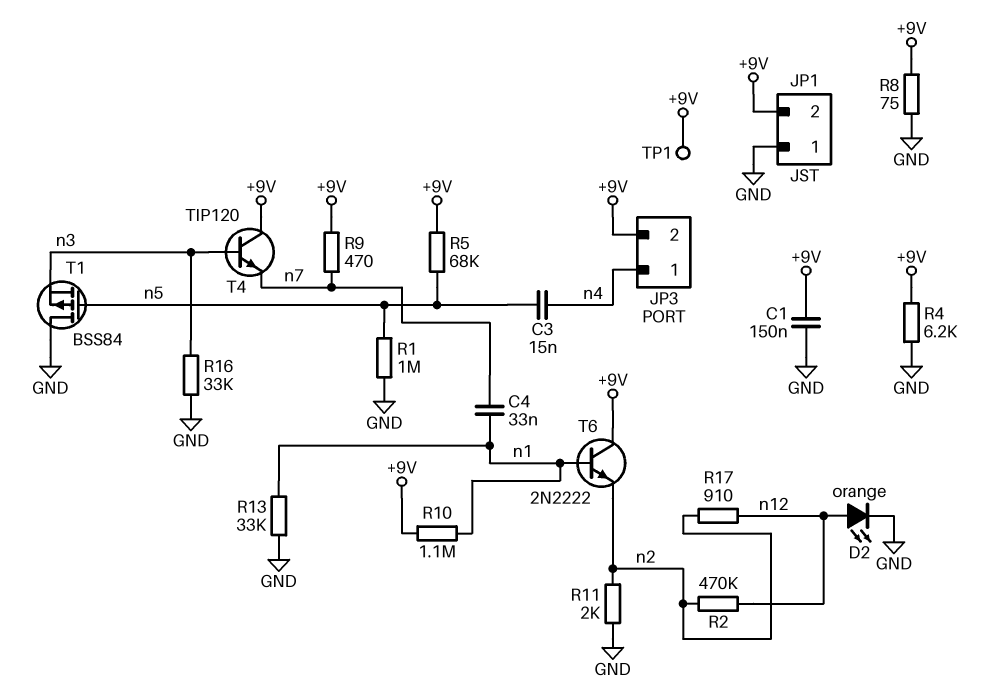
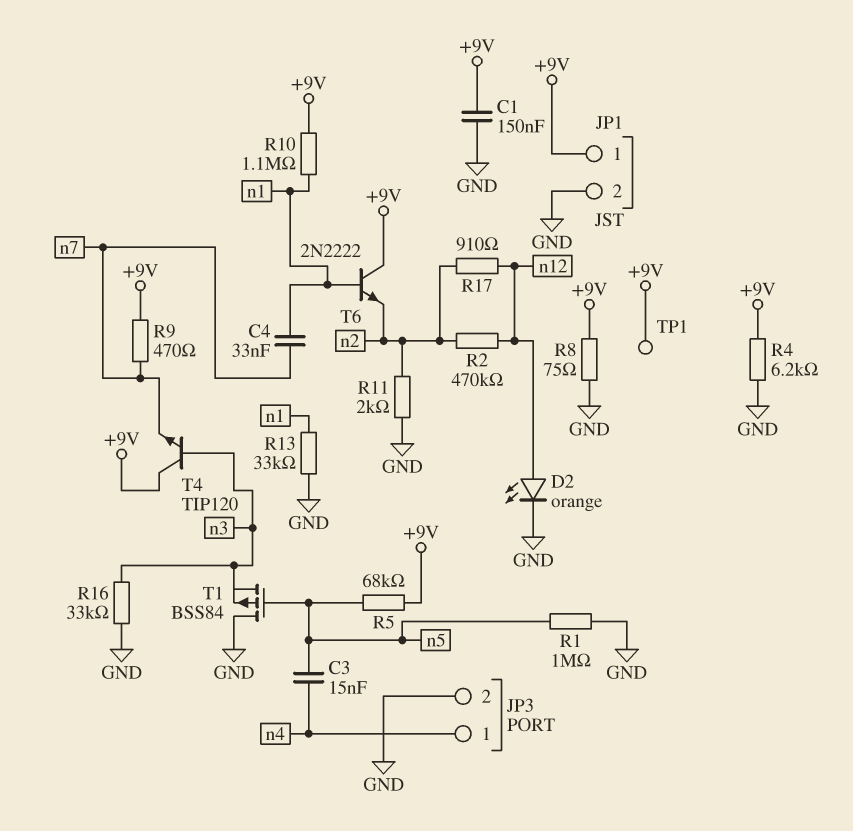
JP1 pin 1: GND -> +9V
JP1 pin 2: +9V -> GND
JP3 pin 2: +9V -> GND

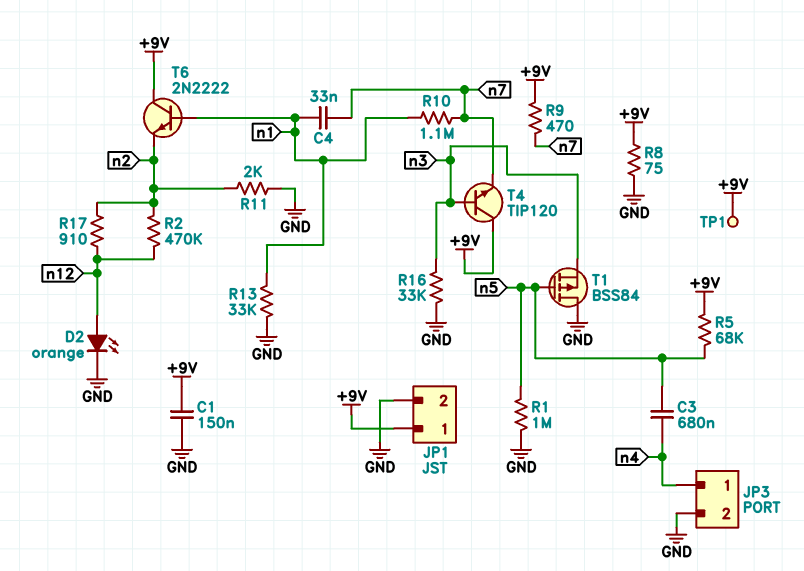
C3: 15nF (n4, n5) -> 680nF (n4, n5)
R4: 6.2k (+9V, GND) -> none
R10: 1.1M (+9V, n1) -> 1.1M (n1, n7)

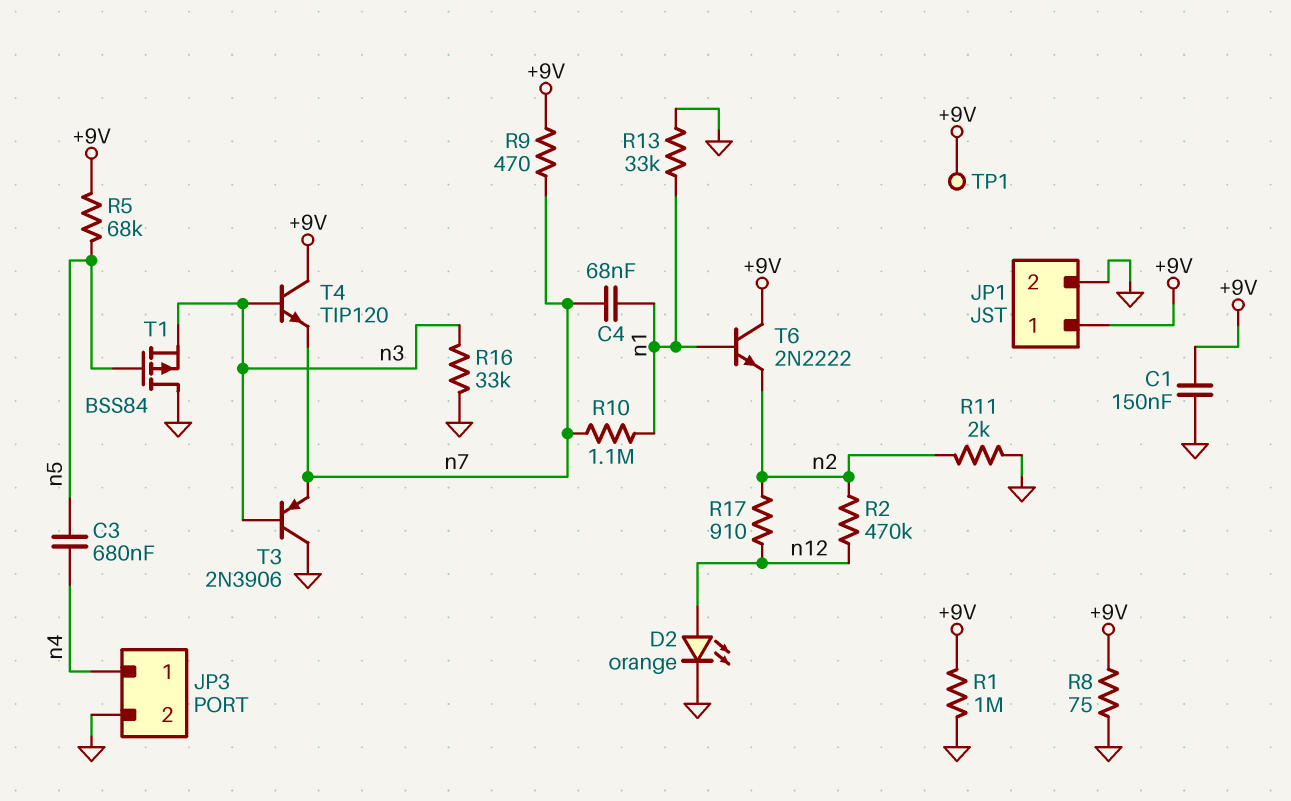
C4: 33nF (n1, n7) -> 68nF (n1, n7)
R1: 1M (GND, n5) -> 1M (+9V, GND)
T3: none -> PNP 2N3906 (B n3, C GND, E n7)

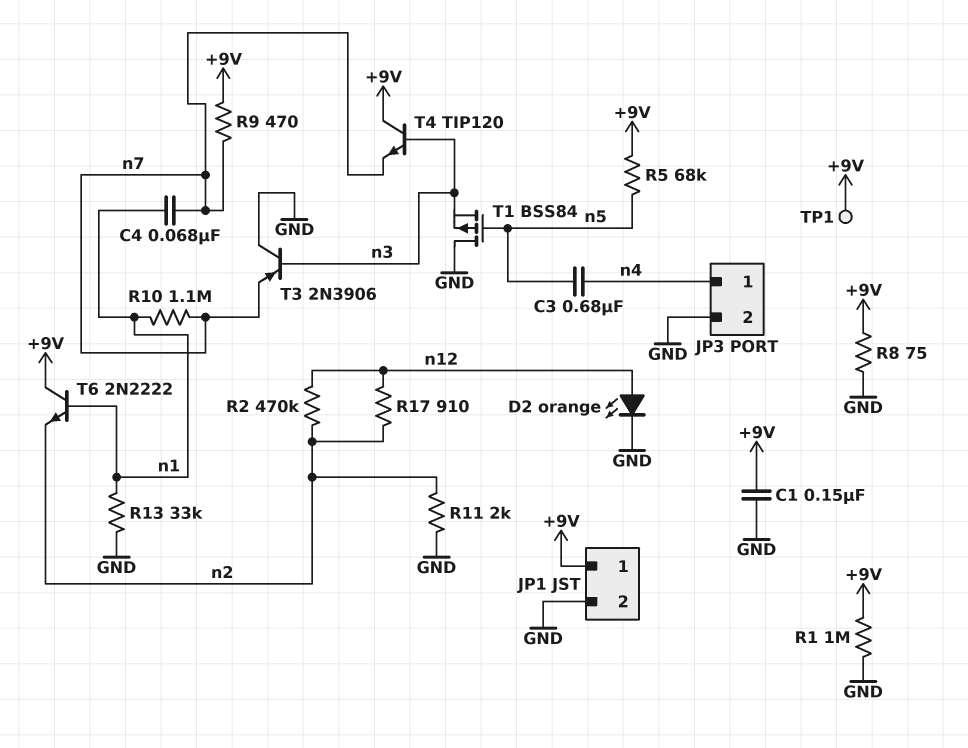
R16: 33k (GND, n3) -> none

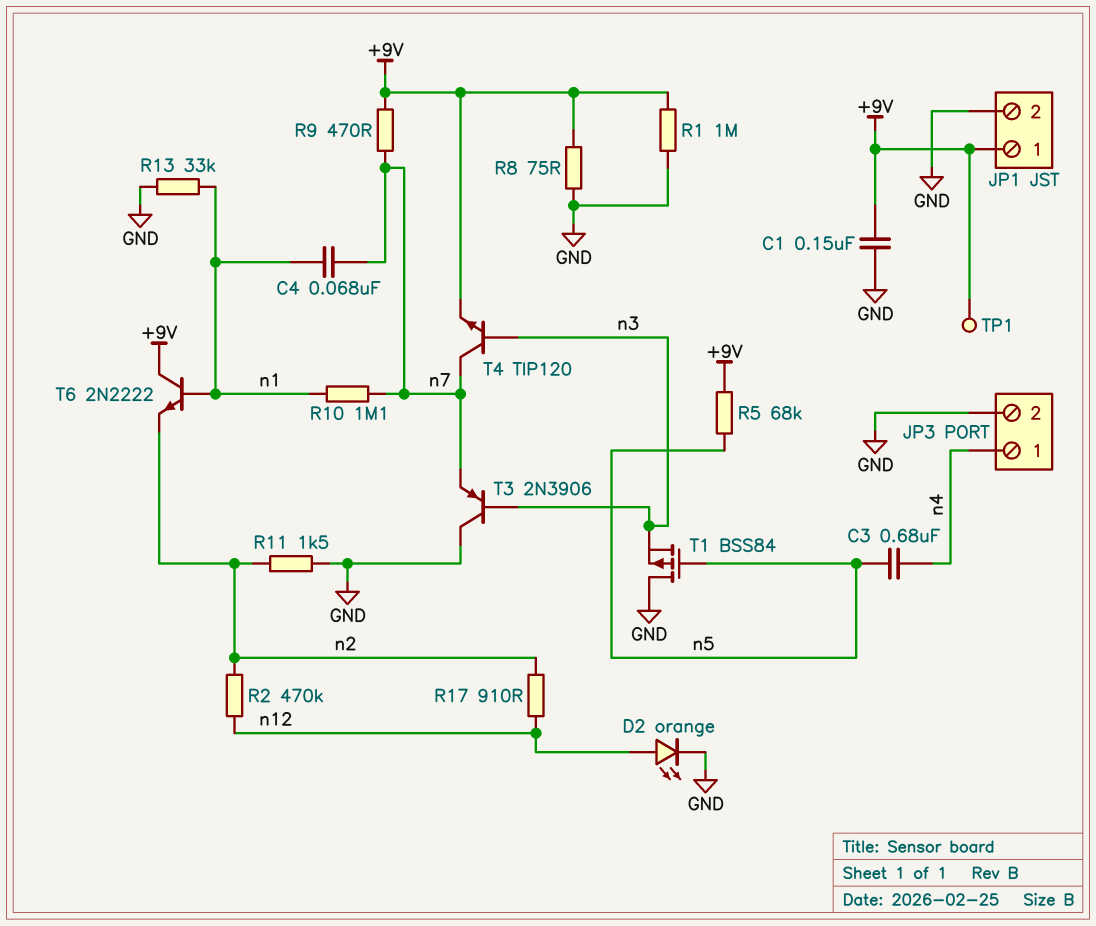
R11: 2k (GND, n2) -> 1.5k (GND, n2)
T4: NPN TIP120 (B n3, C +9V, E n7) -> NPN TIP120 (B n3, C n7, E +9V)

